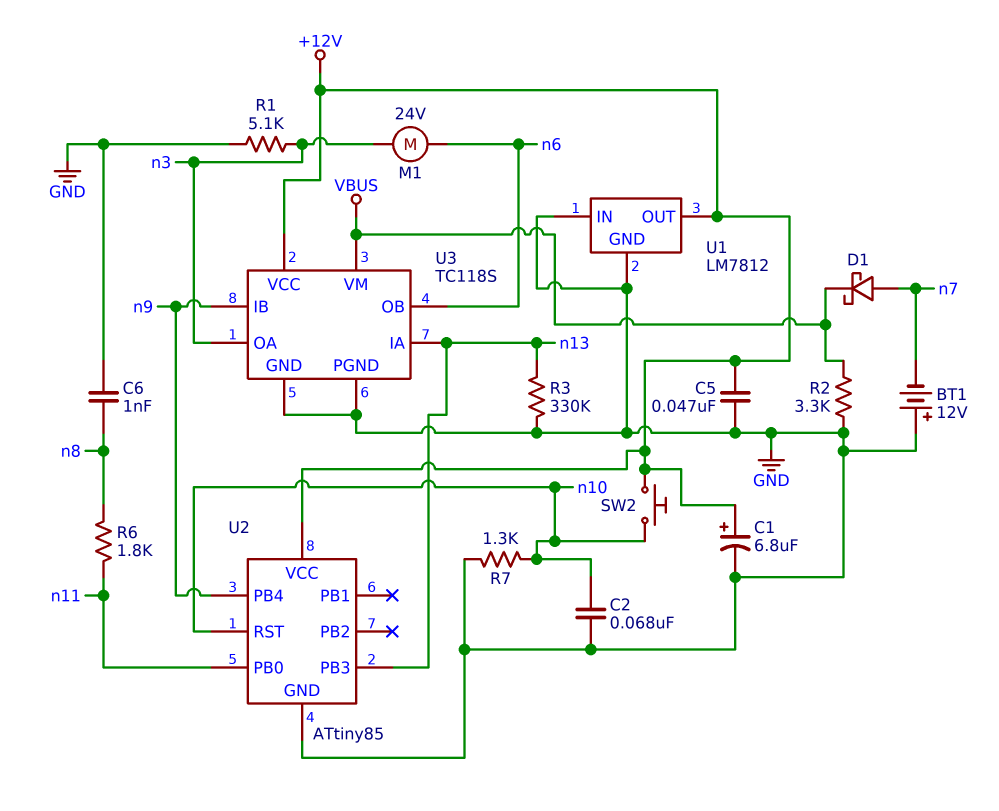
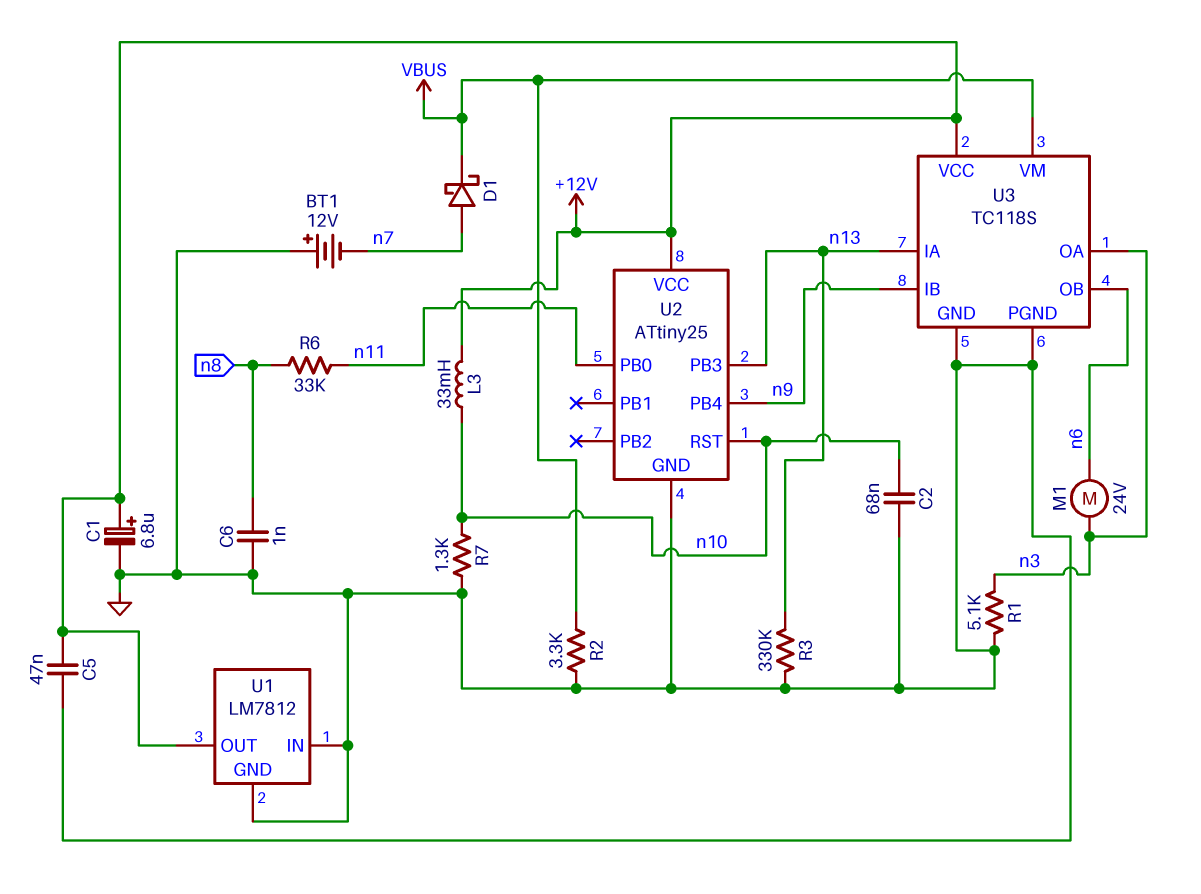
L3: none -> 33mH (+12V, n10)
R6: 1.8k (n8, n11) -> 33k (n8, n11)
SW2: button (+12V, n10) -> none
U2: ATtiny85 -> ATtiny25

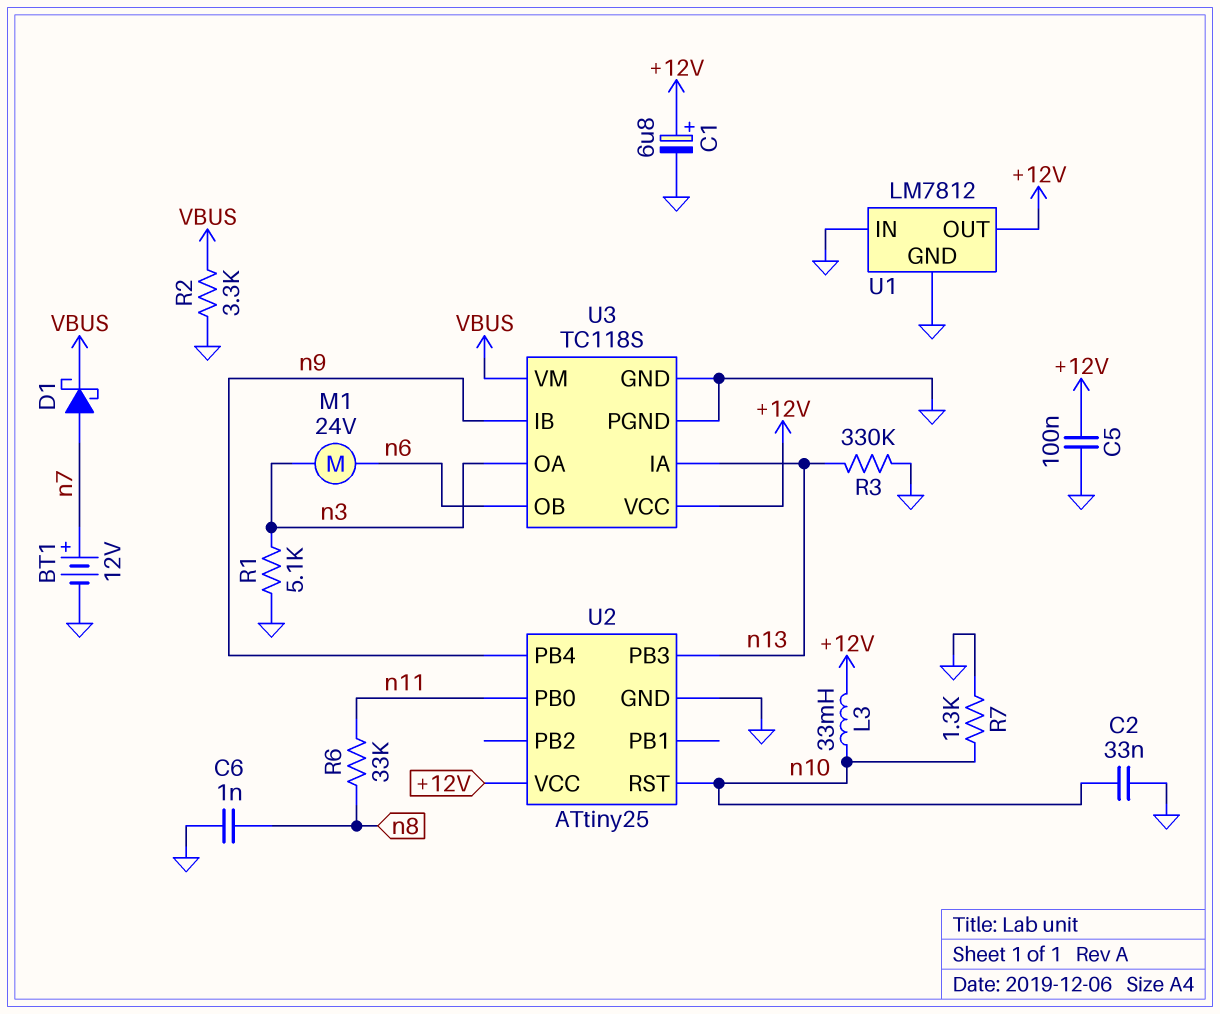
BT1: 12V (plus GND, minus n7) -> 12V (plus n7, minus GND)
C2: 68nF (GND, n10) -> 33nF (GND, n10)
C5: 47nF (+12V, GND) -> 100nF (+12V, GND)

